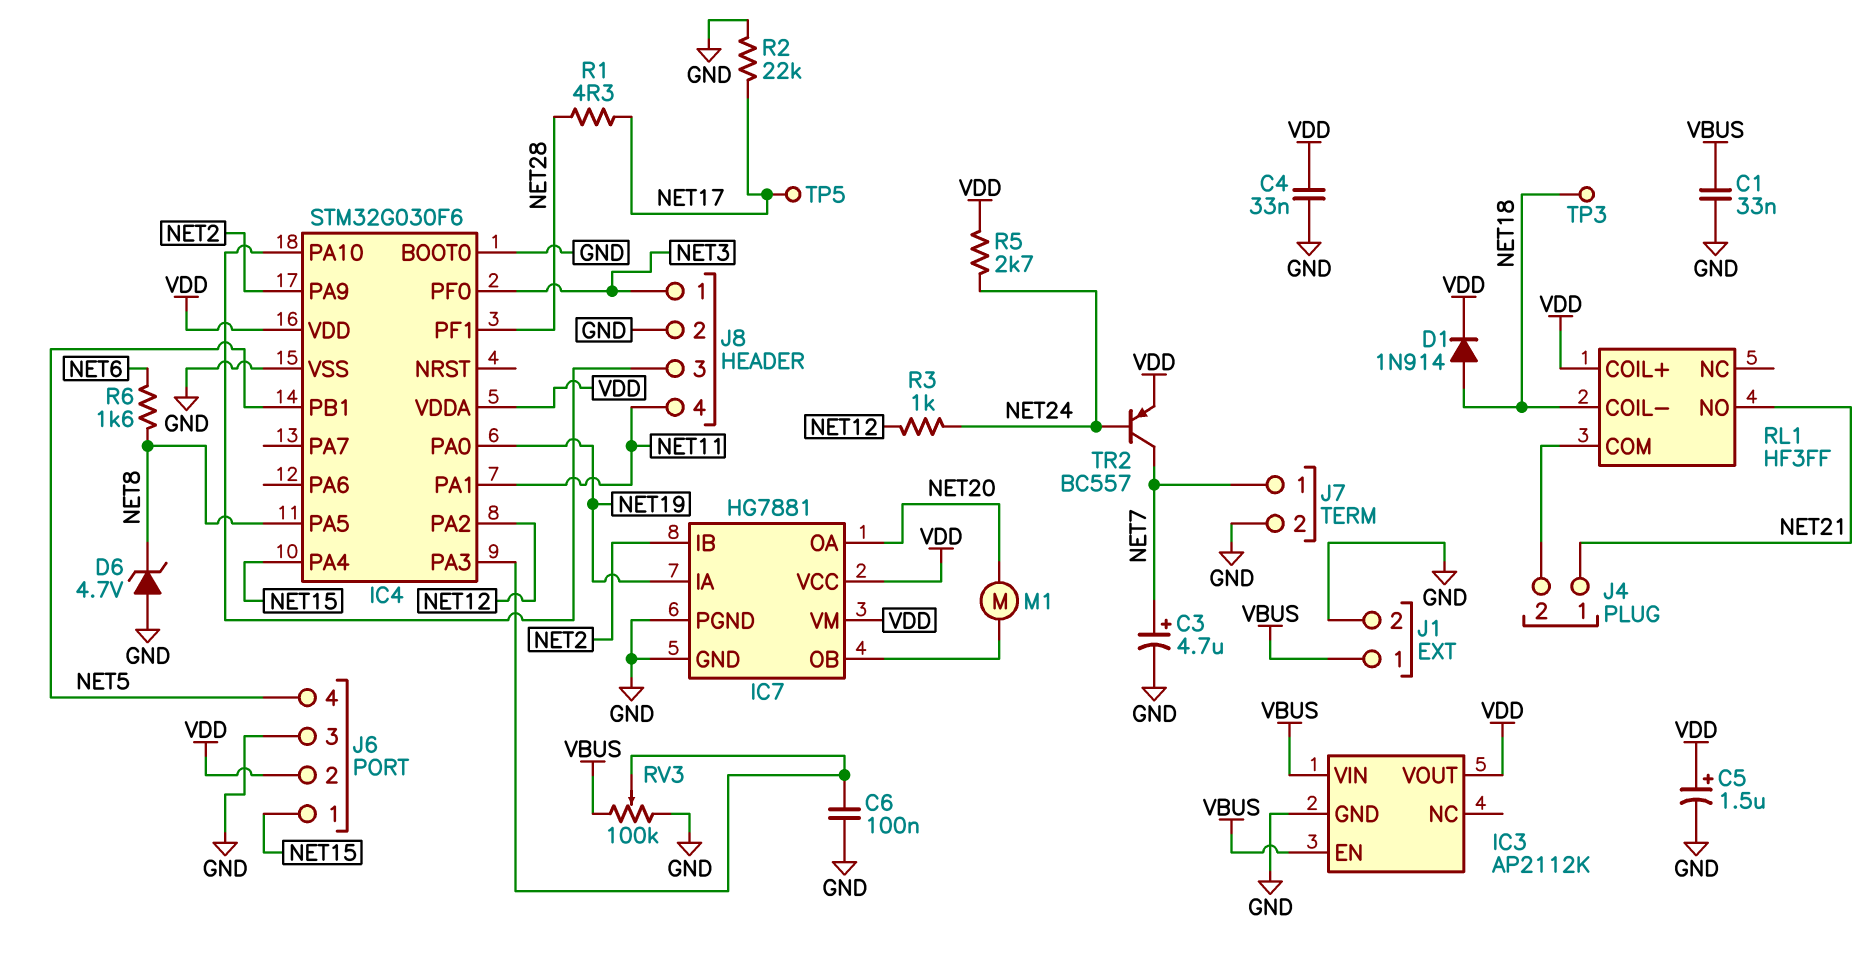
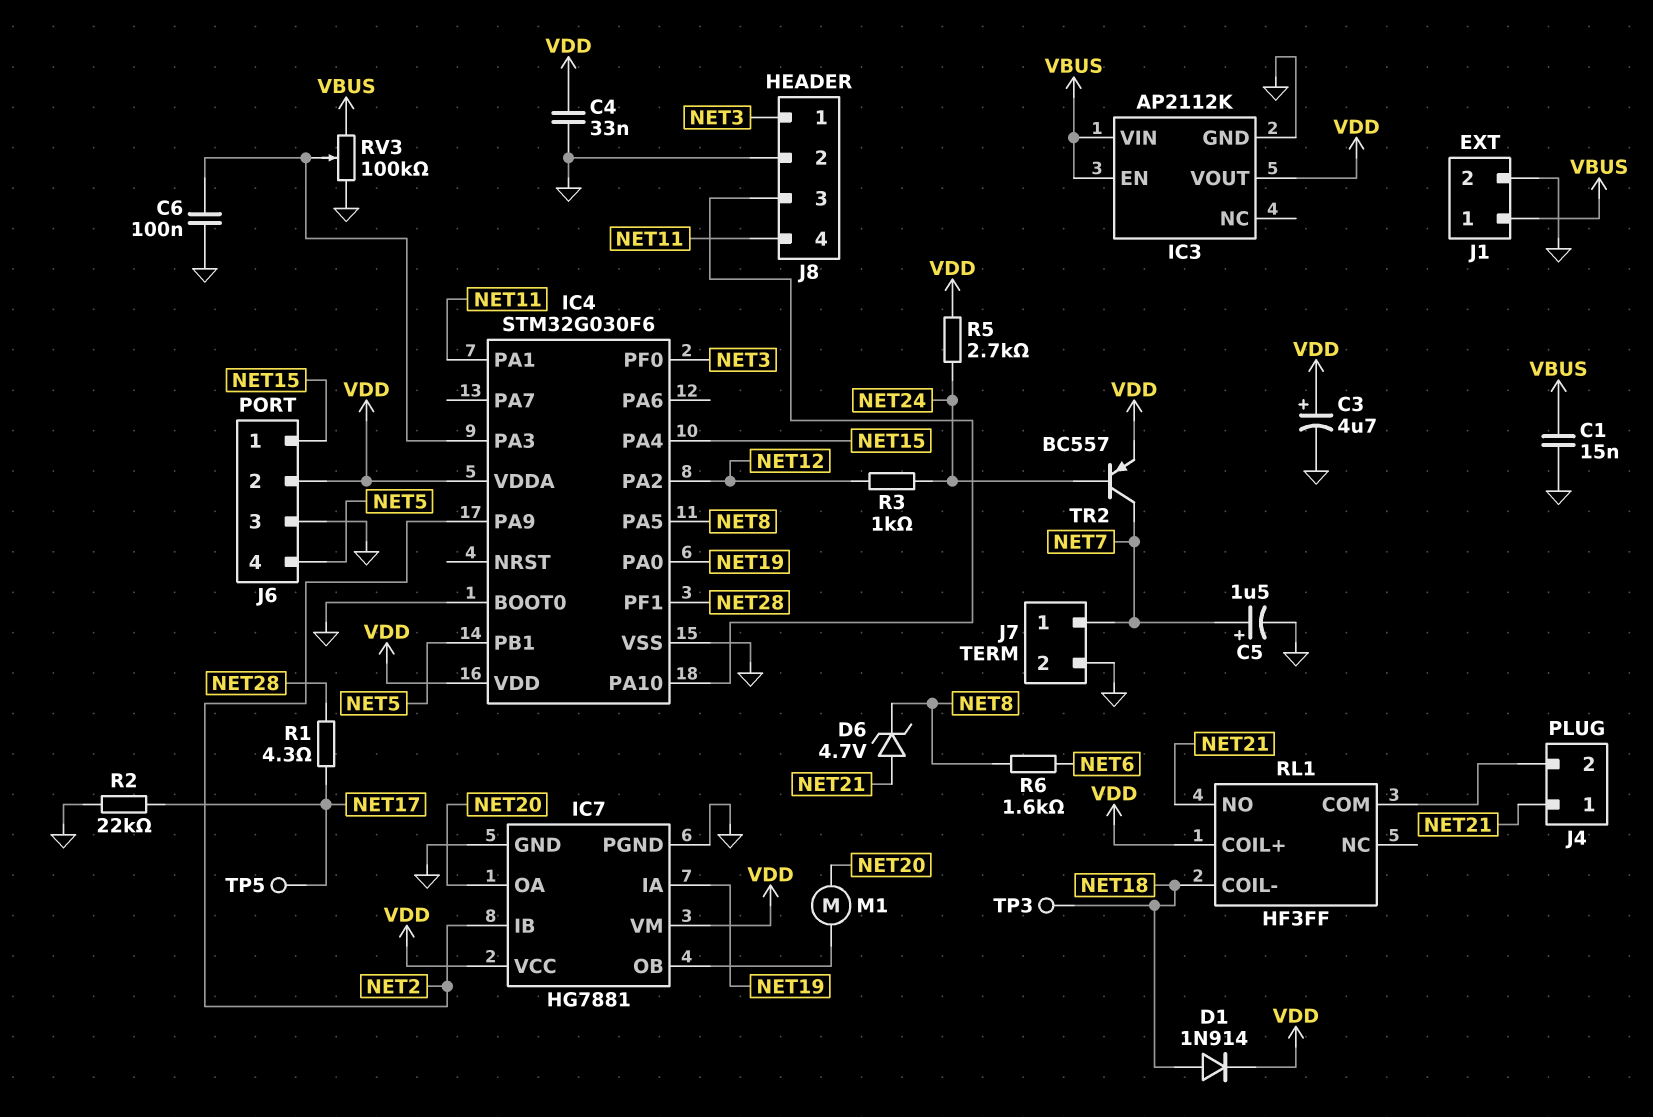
C1: 33nF (GND, VBUS) -> 15nF (GND, VBUS)
C3: 4.7uF (plus NET7, minus GND) -> 4.7uF (plus VDD, minus GND)
C5: 1.5uF (plus VDD, minus GND) -> 1.5uF (plus NET7, minus GND)
D6: zener 4.7V (A GND, K NET8) -> zener 4.7V (A NET21, K NET8)

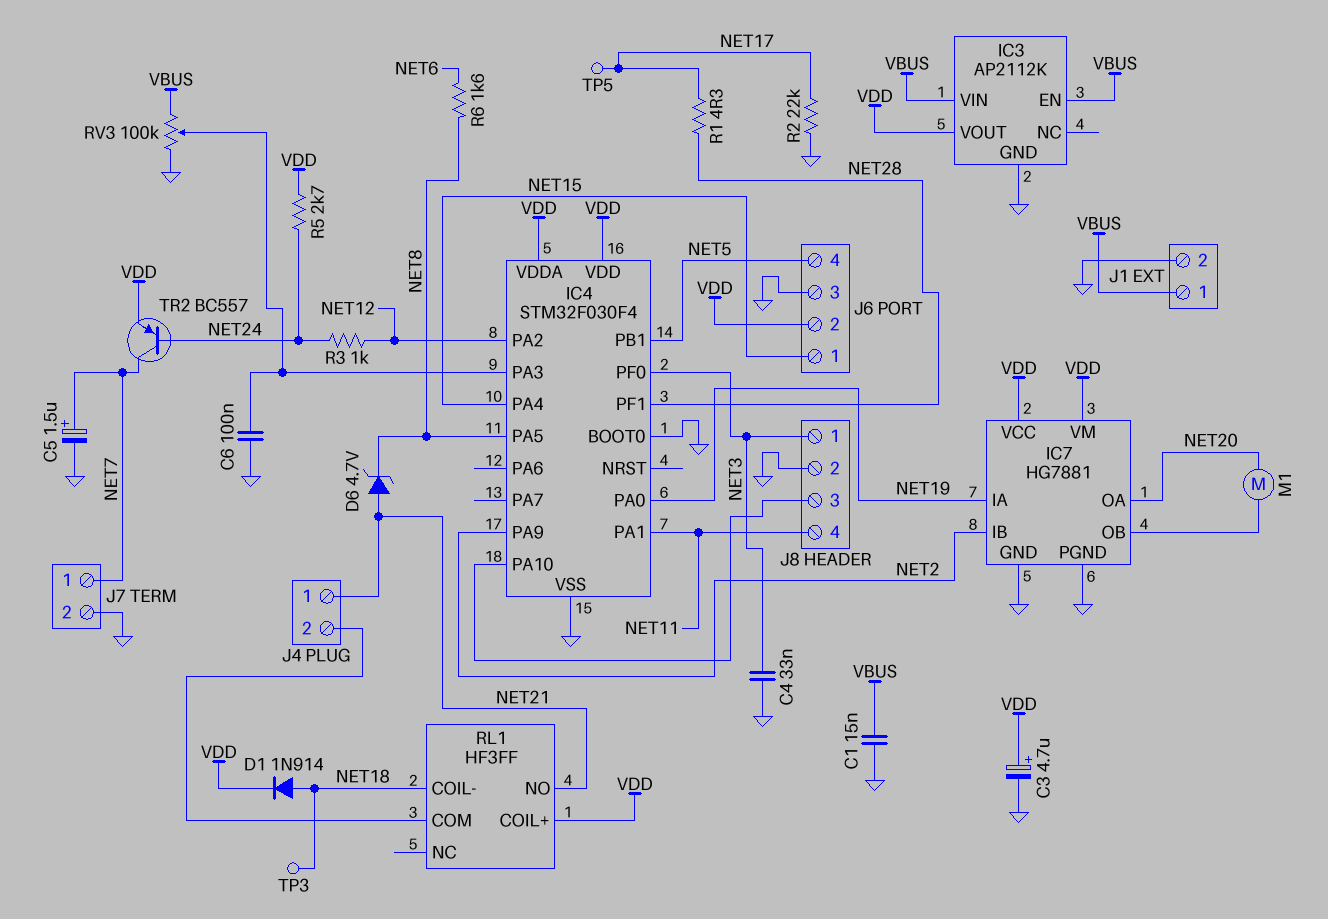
C4: 33nF (GND, VDD) -> 33nF (GND, NET3)
IC4: STM32G030F6 -> STM32F030F4

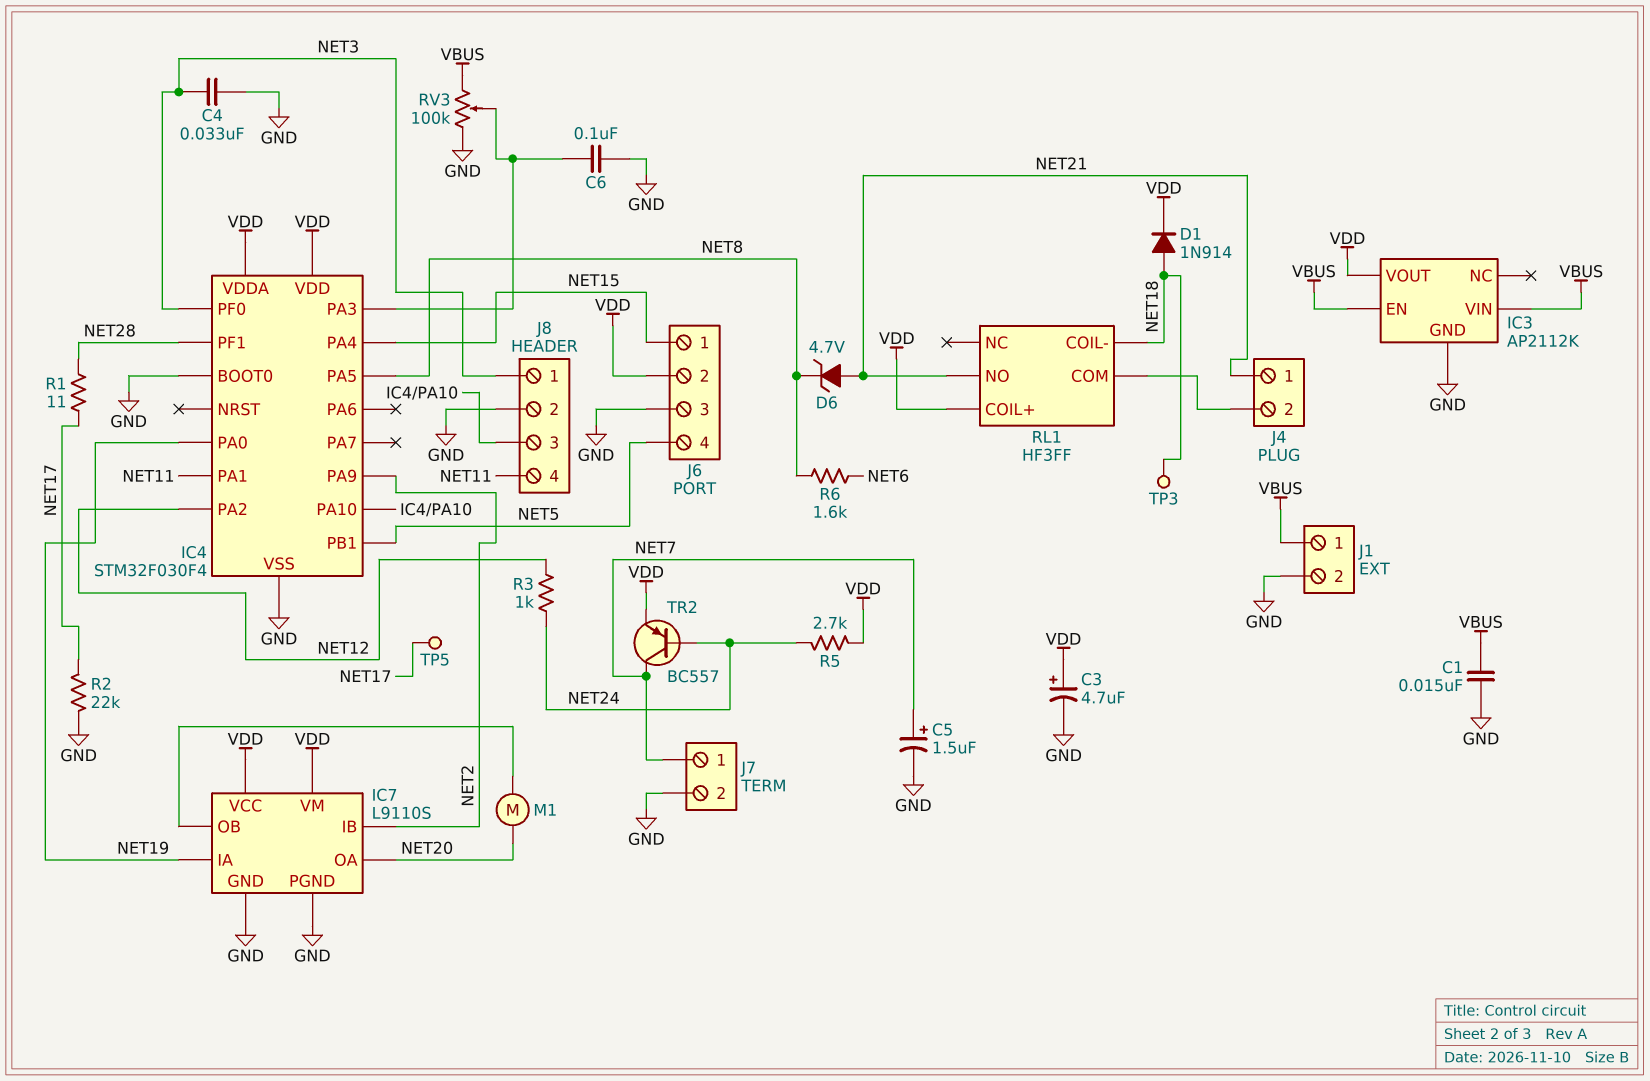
IC7: HG7881 -> L9110S
R1: 4.3 (NET17, NET28) -> 11 (NET17, NET28)

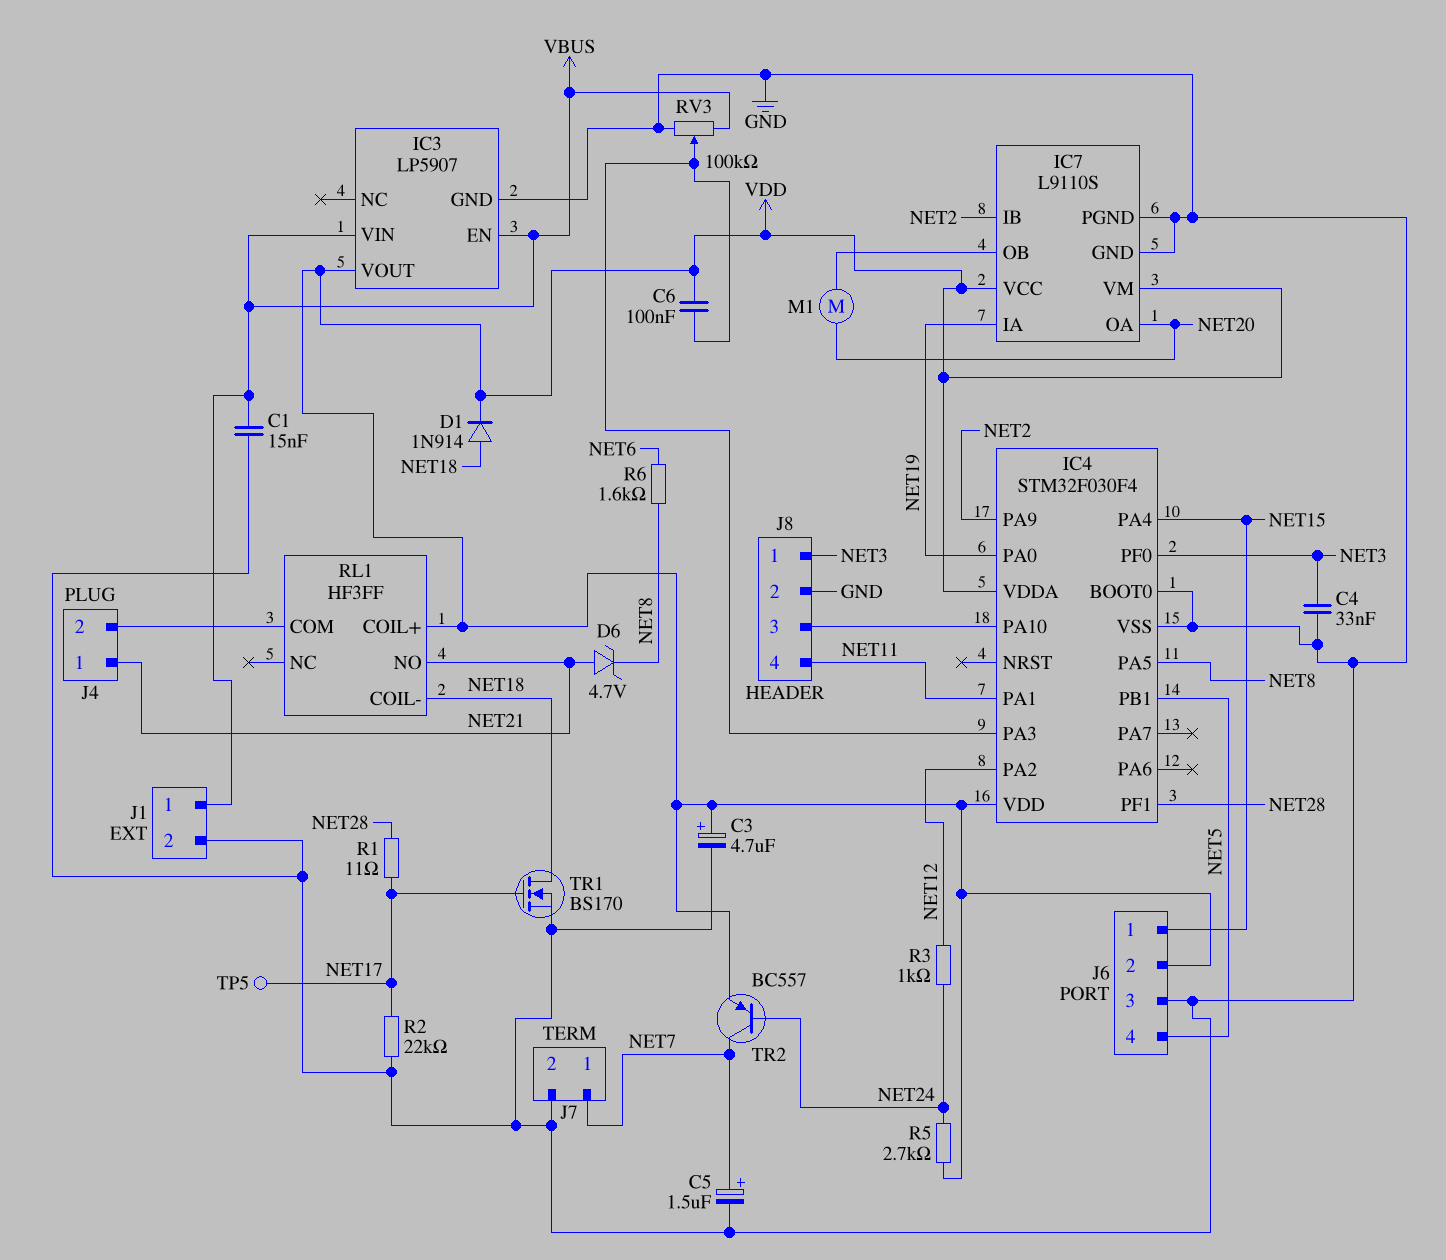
C6: 100nF (GND, IC4/PA3) -> 100nF (IC4/PA3, VDD)
IC3: AP2112K -> LP5907
TP3: test point (NET18) -> none
TR1: none -> NMOS BS170 (G NET17, D NET18, S GND)

